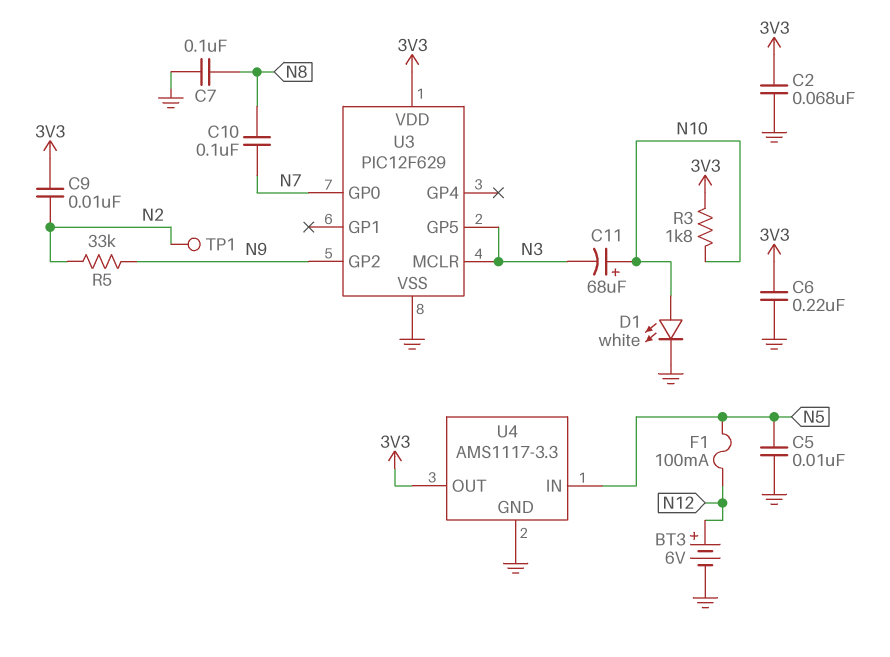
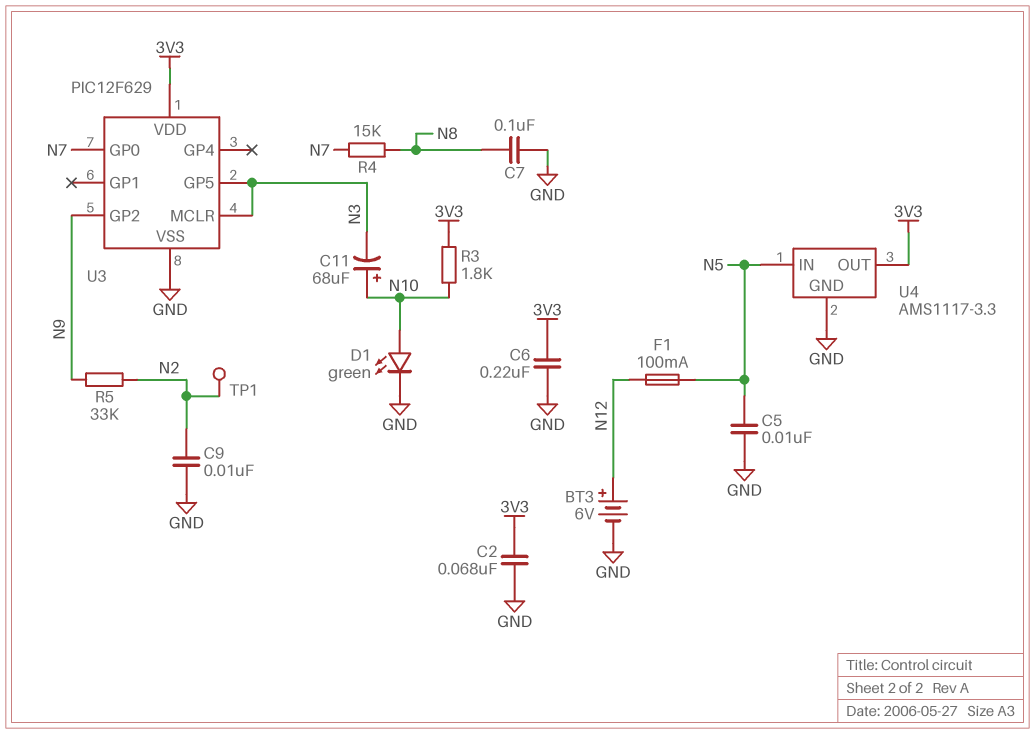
C9: 10nF (3V3, N2) -> 10nF (GND, N2)
C10: 100nF (N7, N8) -> none
D1: LED white (A N10, K GND) -> LED green (A N10, K GND)
R4: none -> 15k (N7, N8)

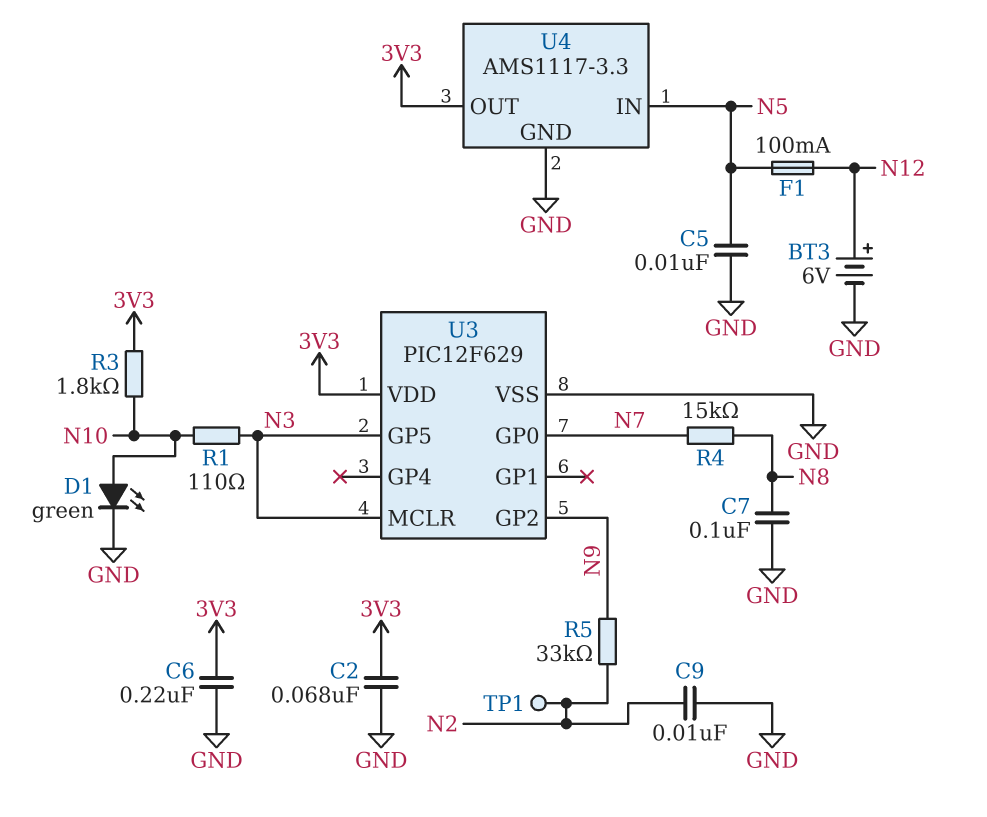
C11: 68uF (plus N10, minus N3) -> none
R1: none -> 110 (N3, N10)

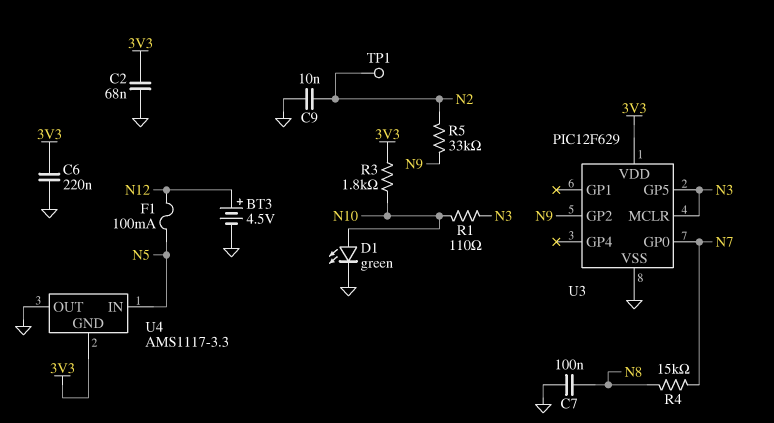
BT3: 6V (plus N12, minus GND) -> 4.5V (plus N12, minus GND)
C5: 10nF (GND, N5) -> none
U4 pin GND: GND -> 3V3
U4 pin OUT: 3V3 -> GND

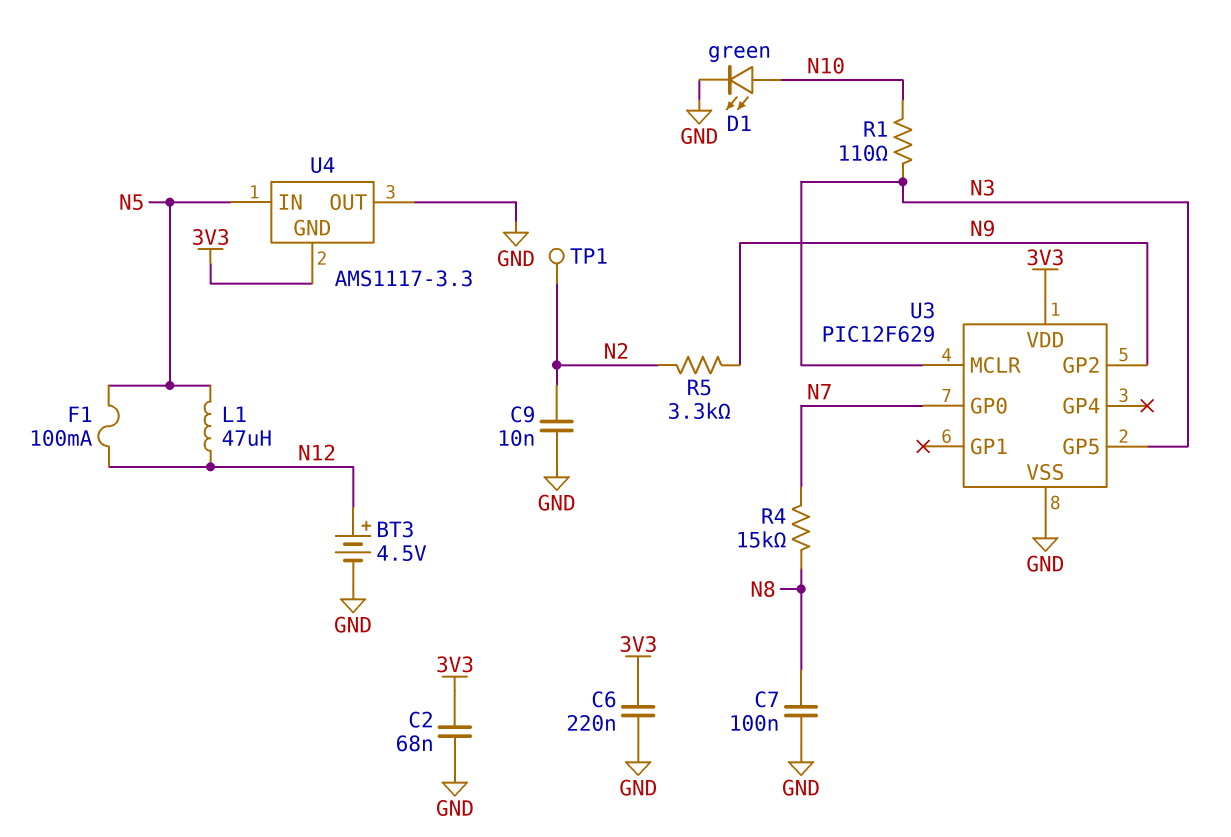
L1: none -> 47uH (N5, N12)
R3: 1.8k (3V3, N10) -> none
R5: 33k (N2, N9) -> 3.3k (N2, N9)

